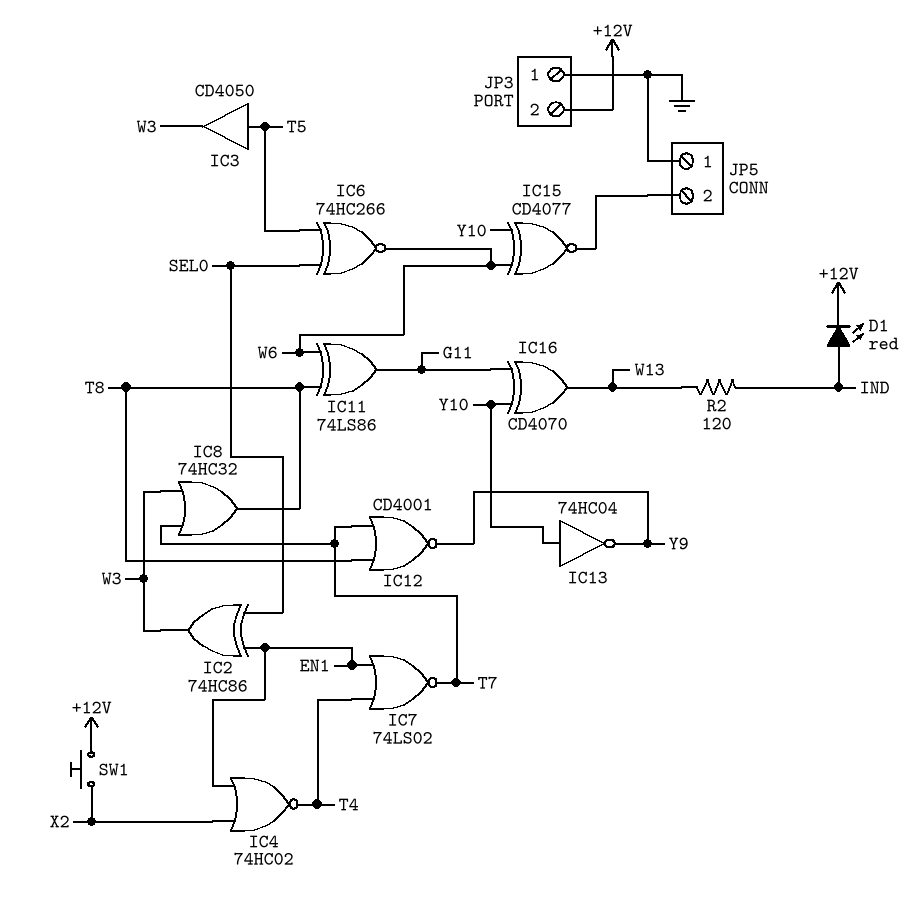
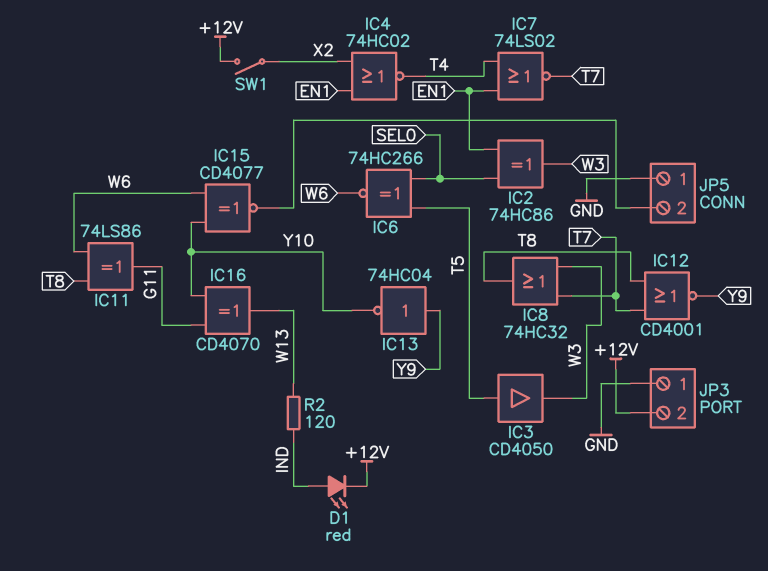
IC13: NOT 74HC04 (in Y10, out Y9) -> NOT 74HC04 (in Y9, out Y10)
SW1: button (+12V, X2) -> switch (+12V, X2)

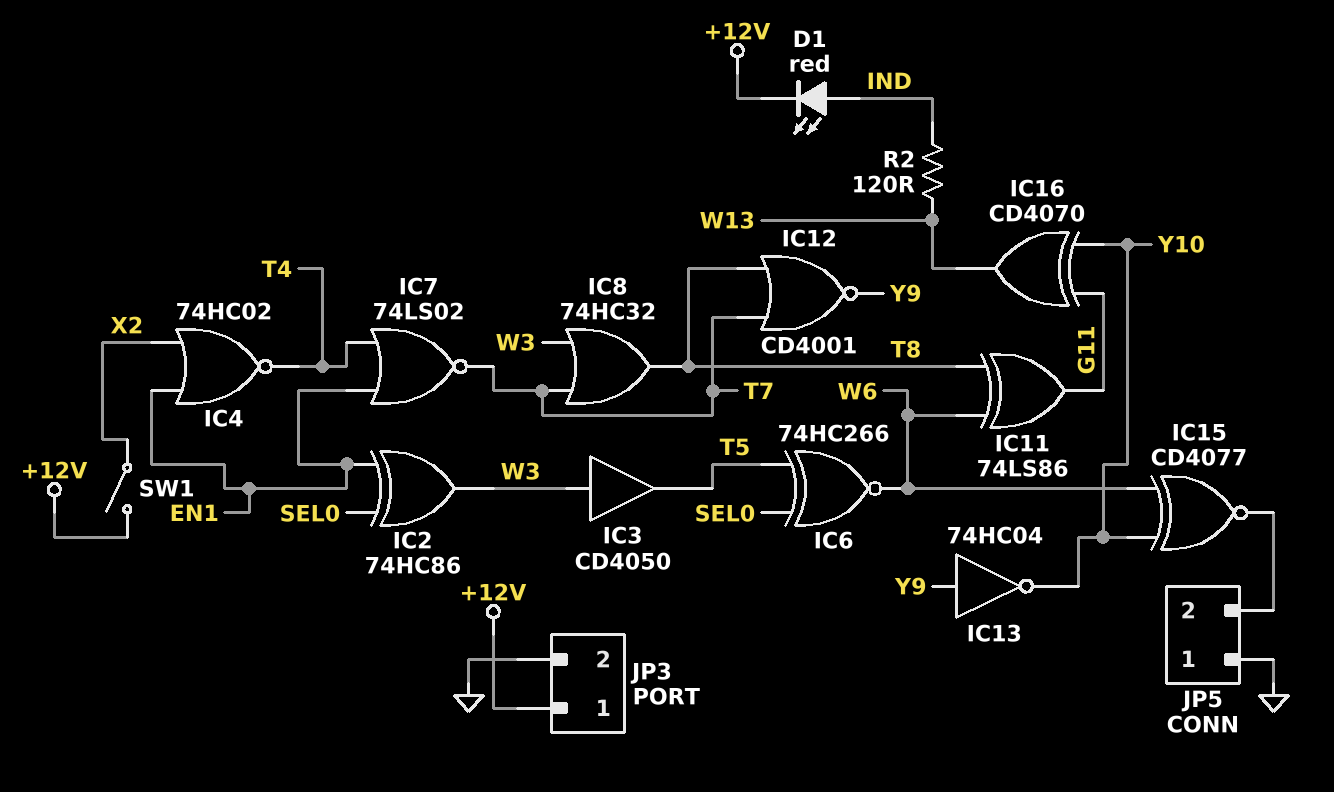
IC3: buffer CD4050 (in T5, out W3) -> buffer CD4050 (in W3, out T5)
JP3 pin 1: GND -> +12V
JP3 pin 2: +12V -> GND

